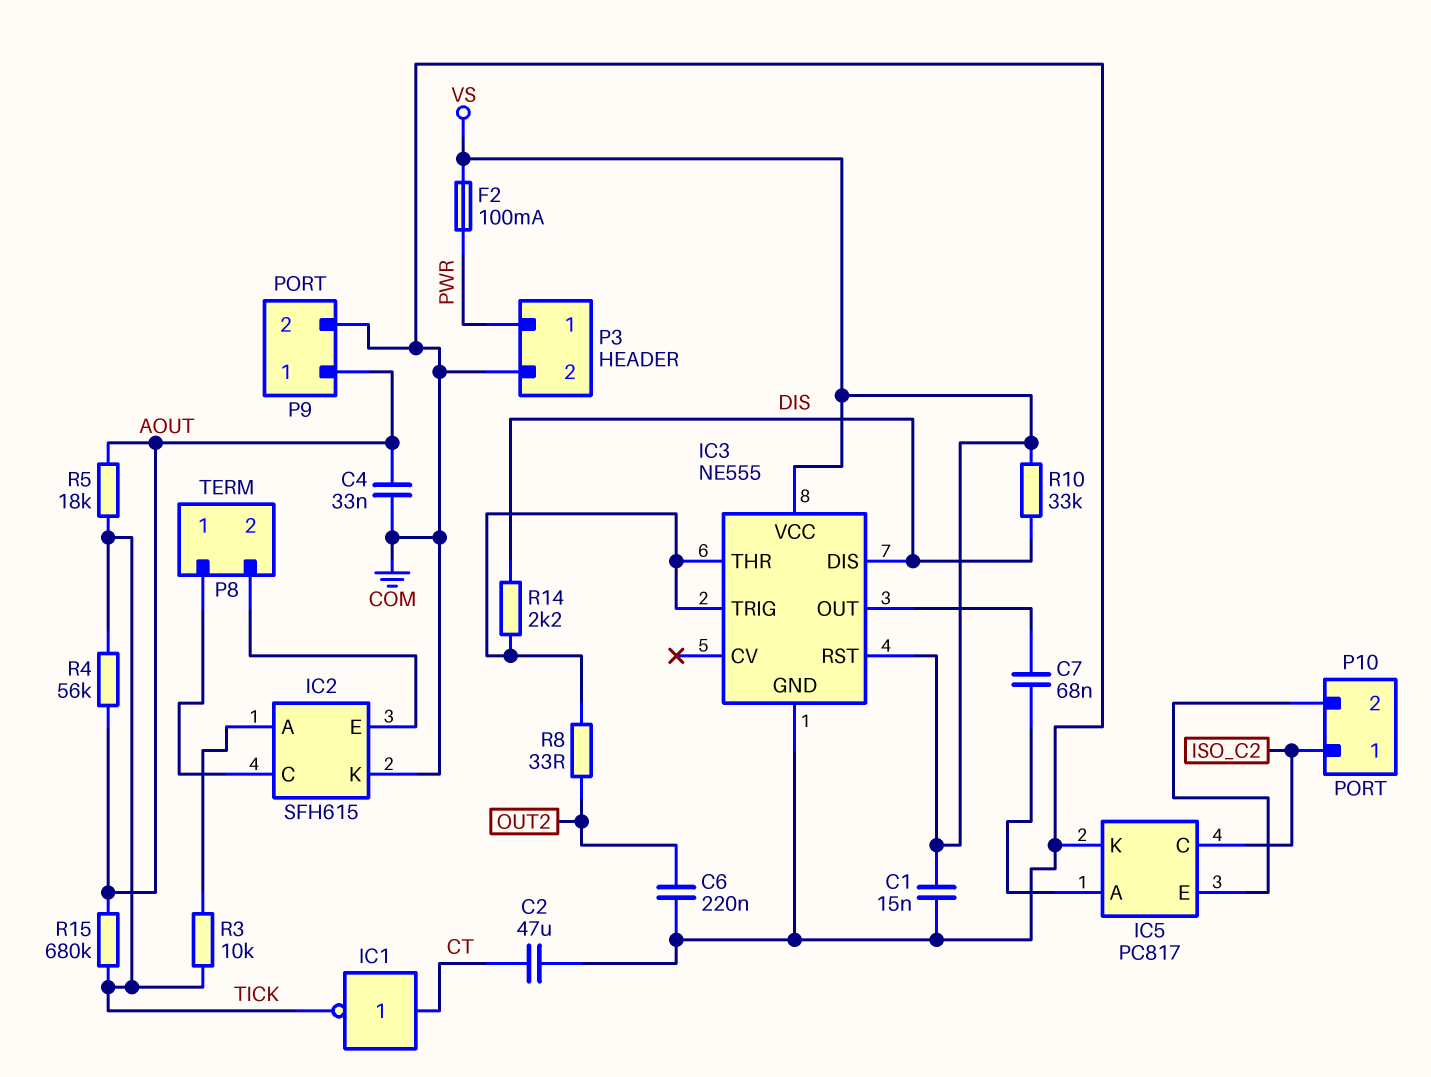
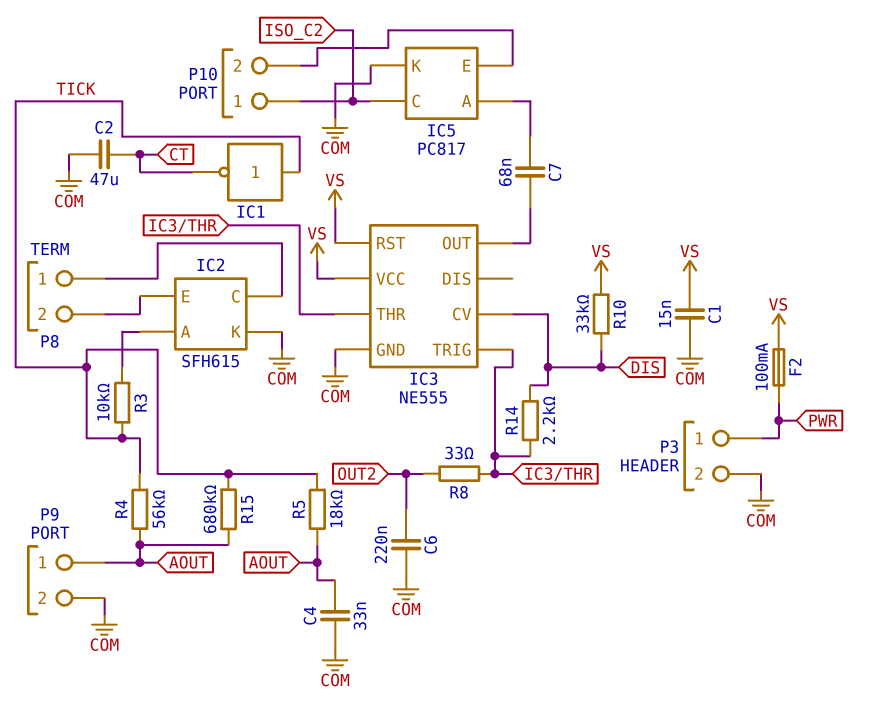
IC1: NOT (in CT, out TICK) -> NOT (in TICK, out CT)
IC3 pin CV: none -> DIS
IC3 pin DIS: DIS -> none

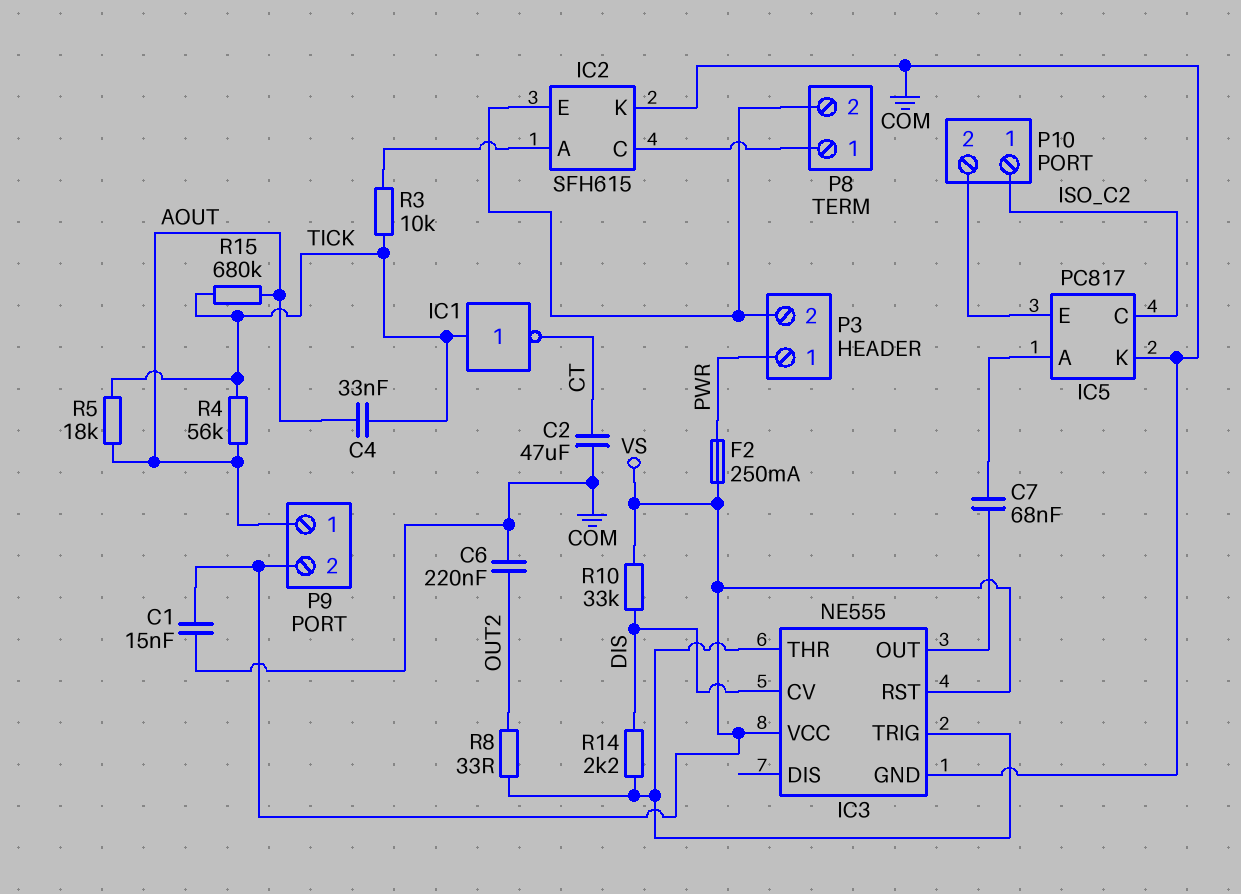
C4: 33nF (AOUT, COM) -> 33nF (AOUT, TICK)
F2: 100mA (PWR, VS) -> 250mA (PWR, VS)
P3 pin 2: COM -> IC2/E
P9 pin 2: COM -> VS

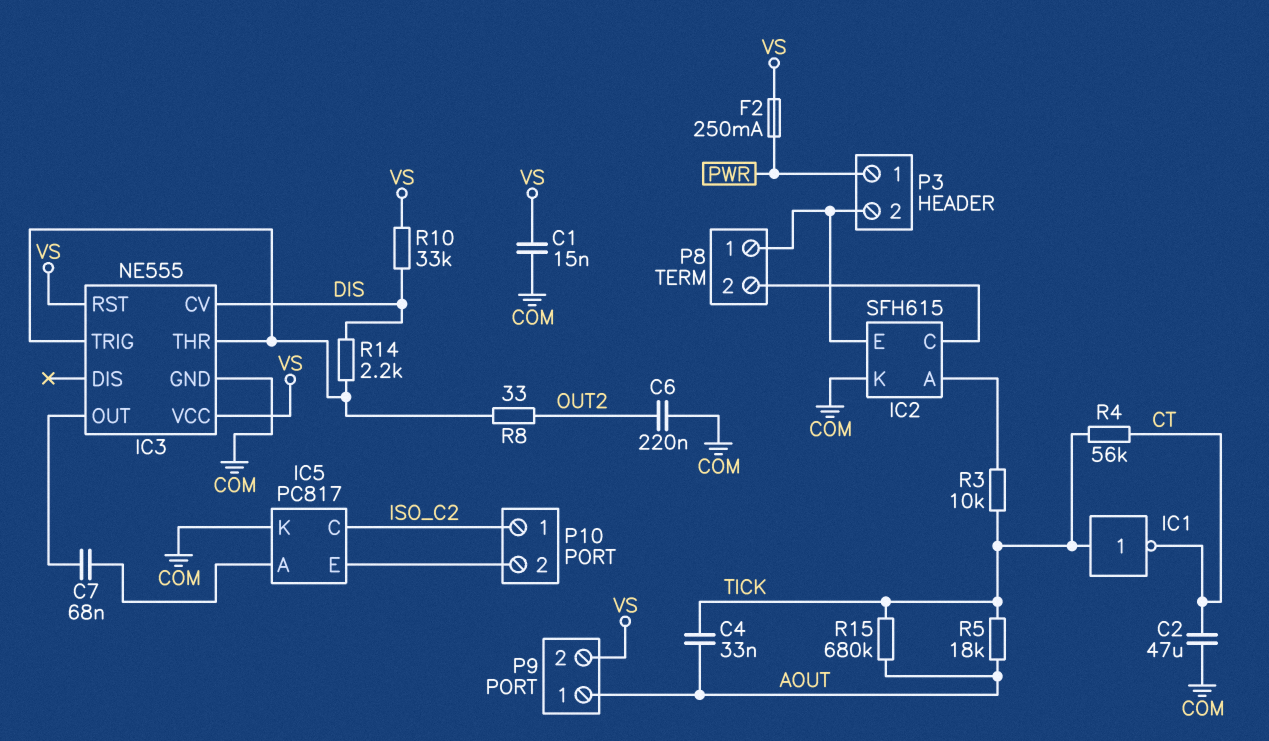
P8 pin 1: IC2/C -> IC2/E
P8 pin 2: IC2/E -> IC2/C
R4: 56k (AOUT, TICK) -> 56k (CT, TICK)

